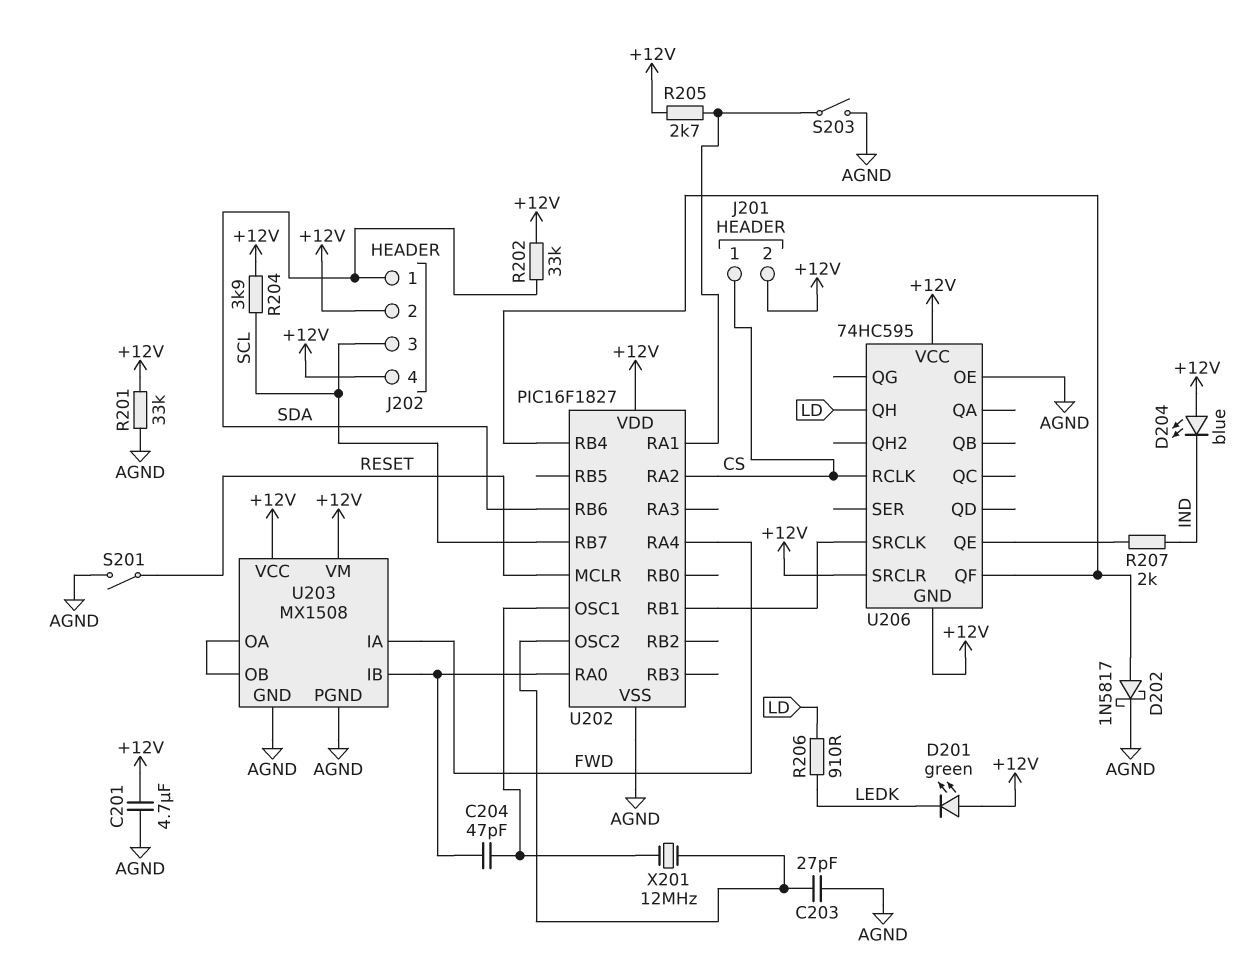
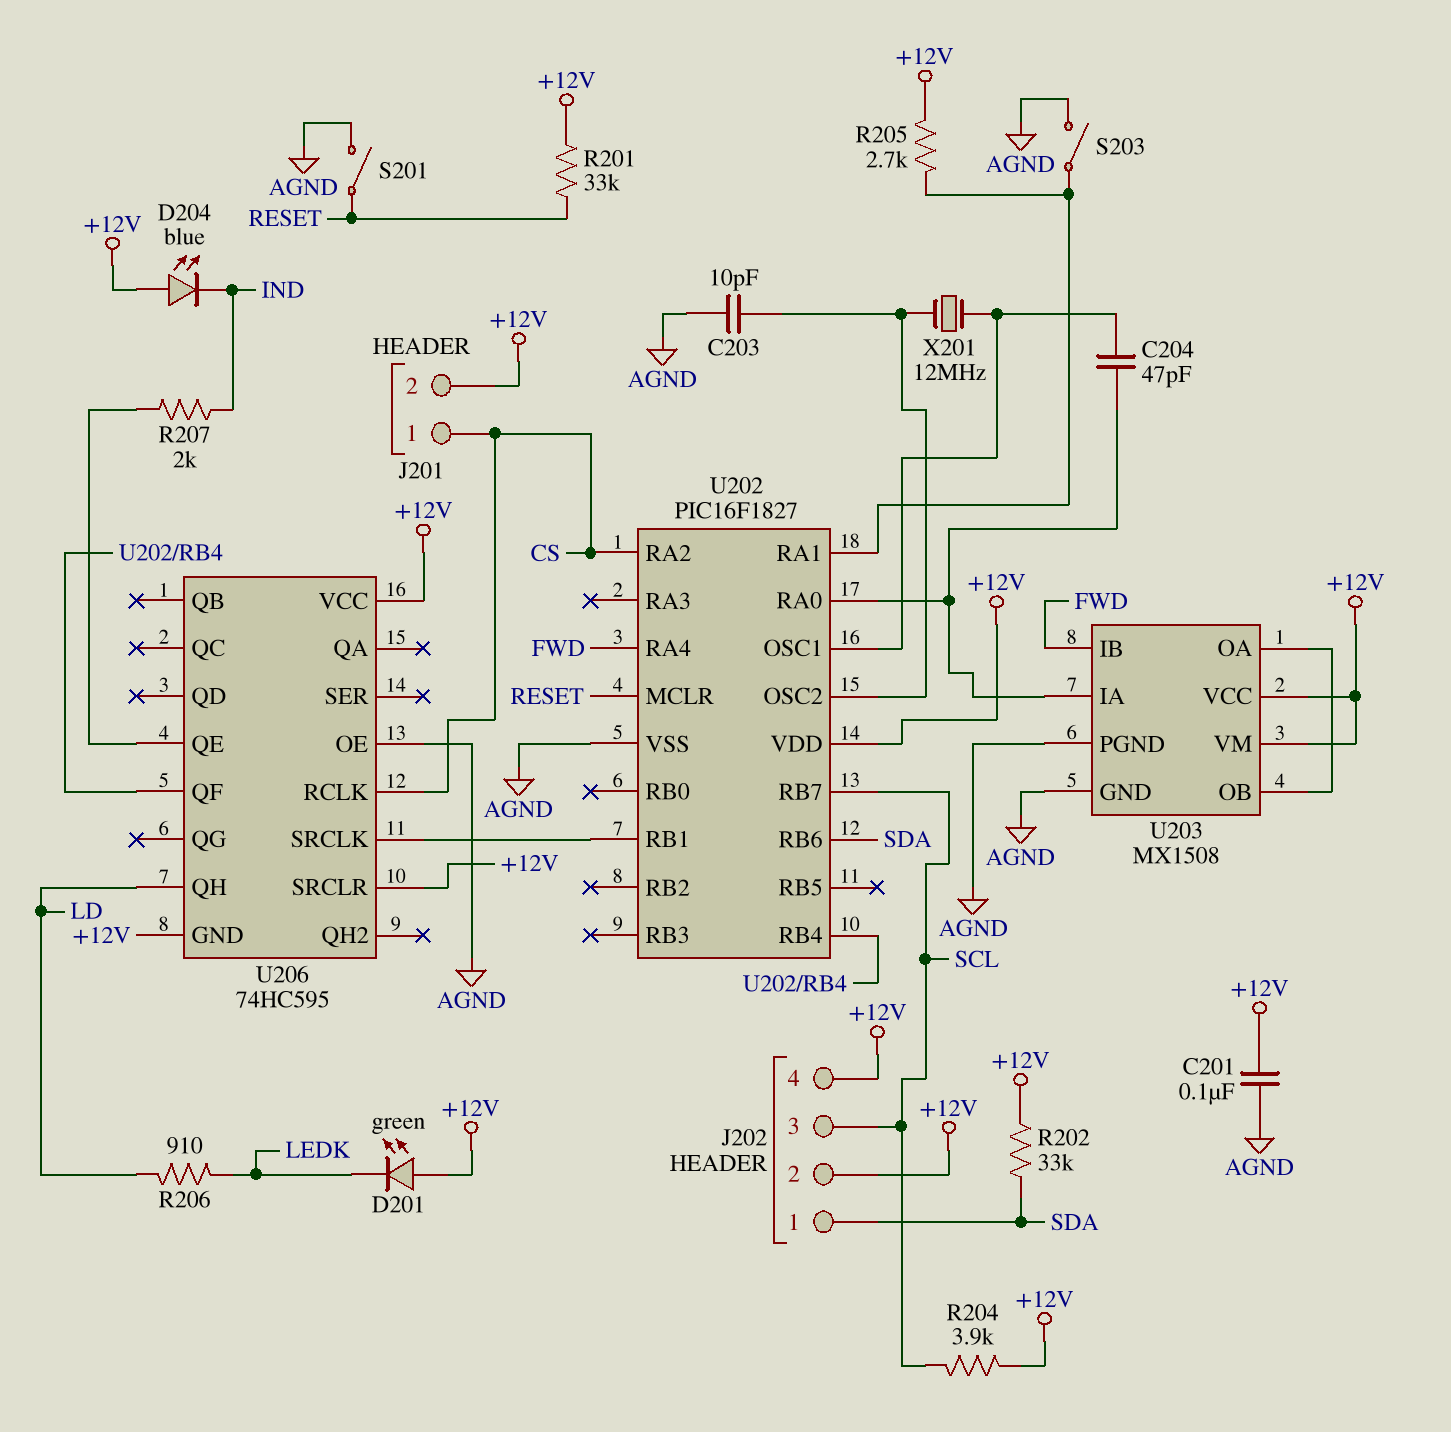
C201: 4.7uF (+12V, AGND) -> 100nF (+12V, AGND)
C203: 27pF (AGND, U202/OSC2) -> 10pF (AGND, U202/OSC2)
D202: schottky 1N5817 (A U202/RB4, K AGND) -> none
R201: 33k (+12V, AGND) -> 33k (+12V, RESET)
U203 pin IA: FWD -> U202/RA0
U203 pin IB: U202/RA0 -> FWD

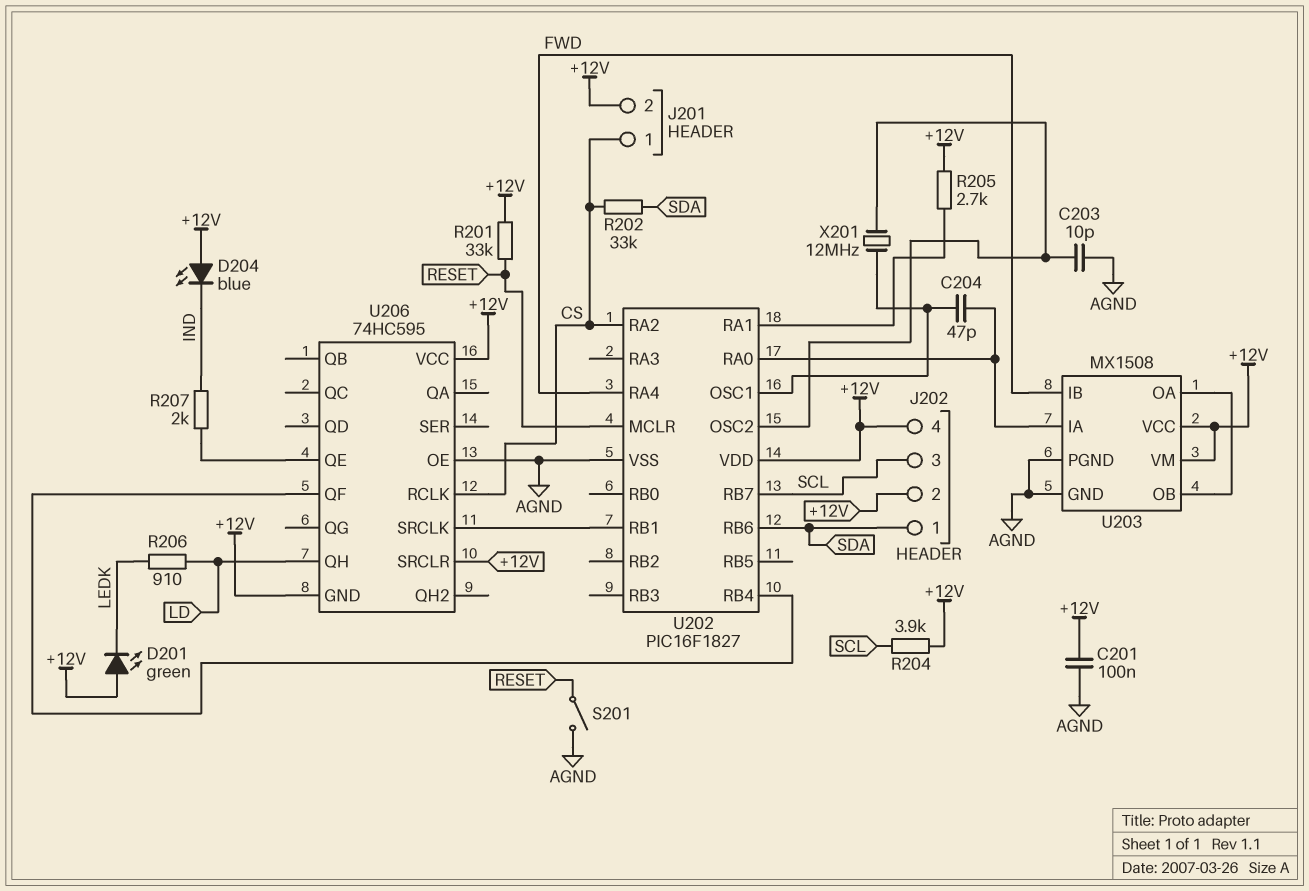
R202: 33k (+12V, SDA) -> 33k (CS, SDA)
S203: switch (AGND, U202/RA1) -> none

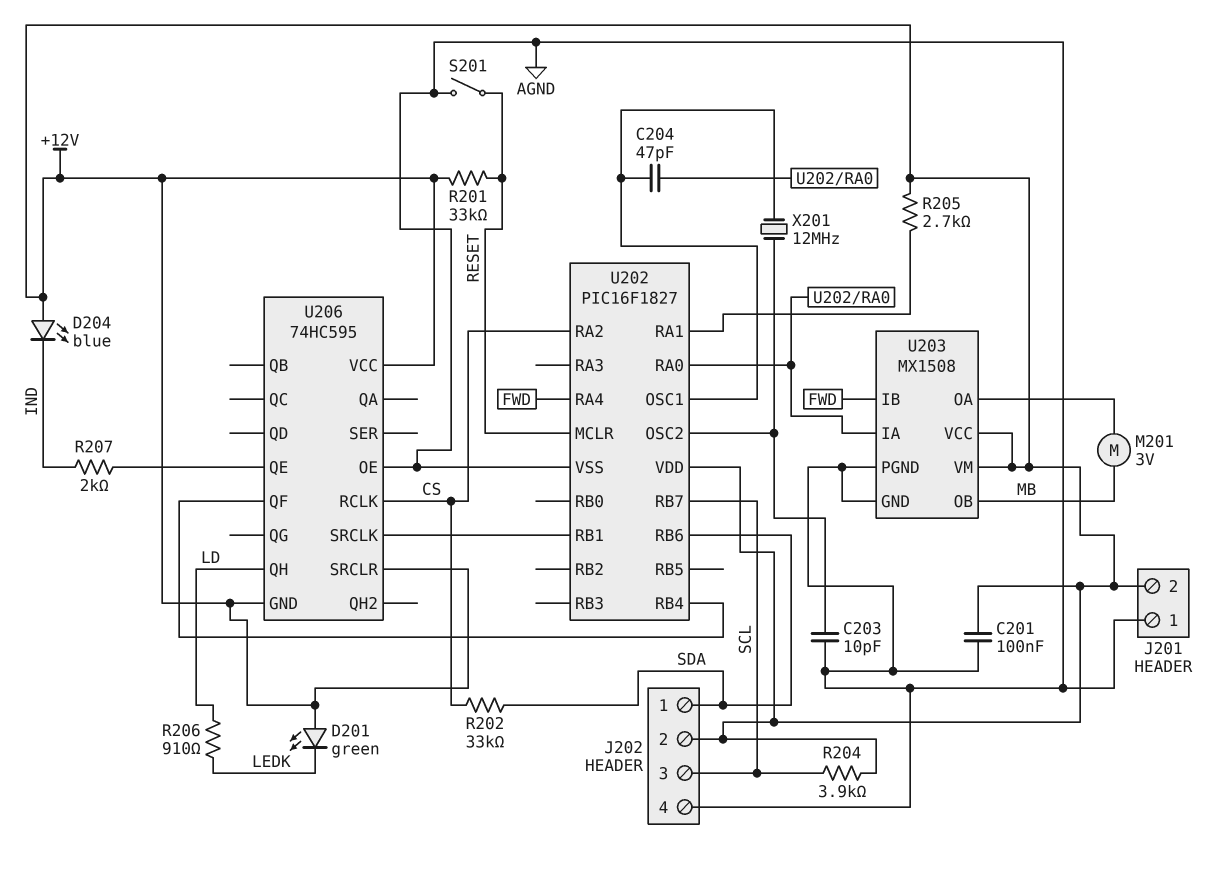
J201 pin 1: CS -> AGND
J202 pin 4: +12V -> AGND
M201: none -> motor 3V (MB, U203/OA)
U203 pin OB: U203/OA -> MB

